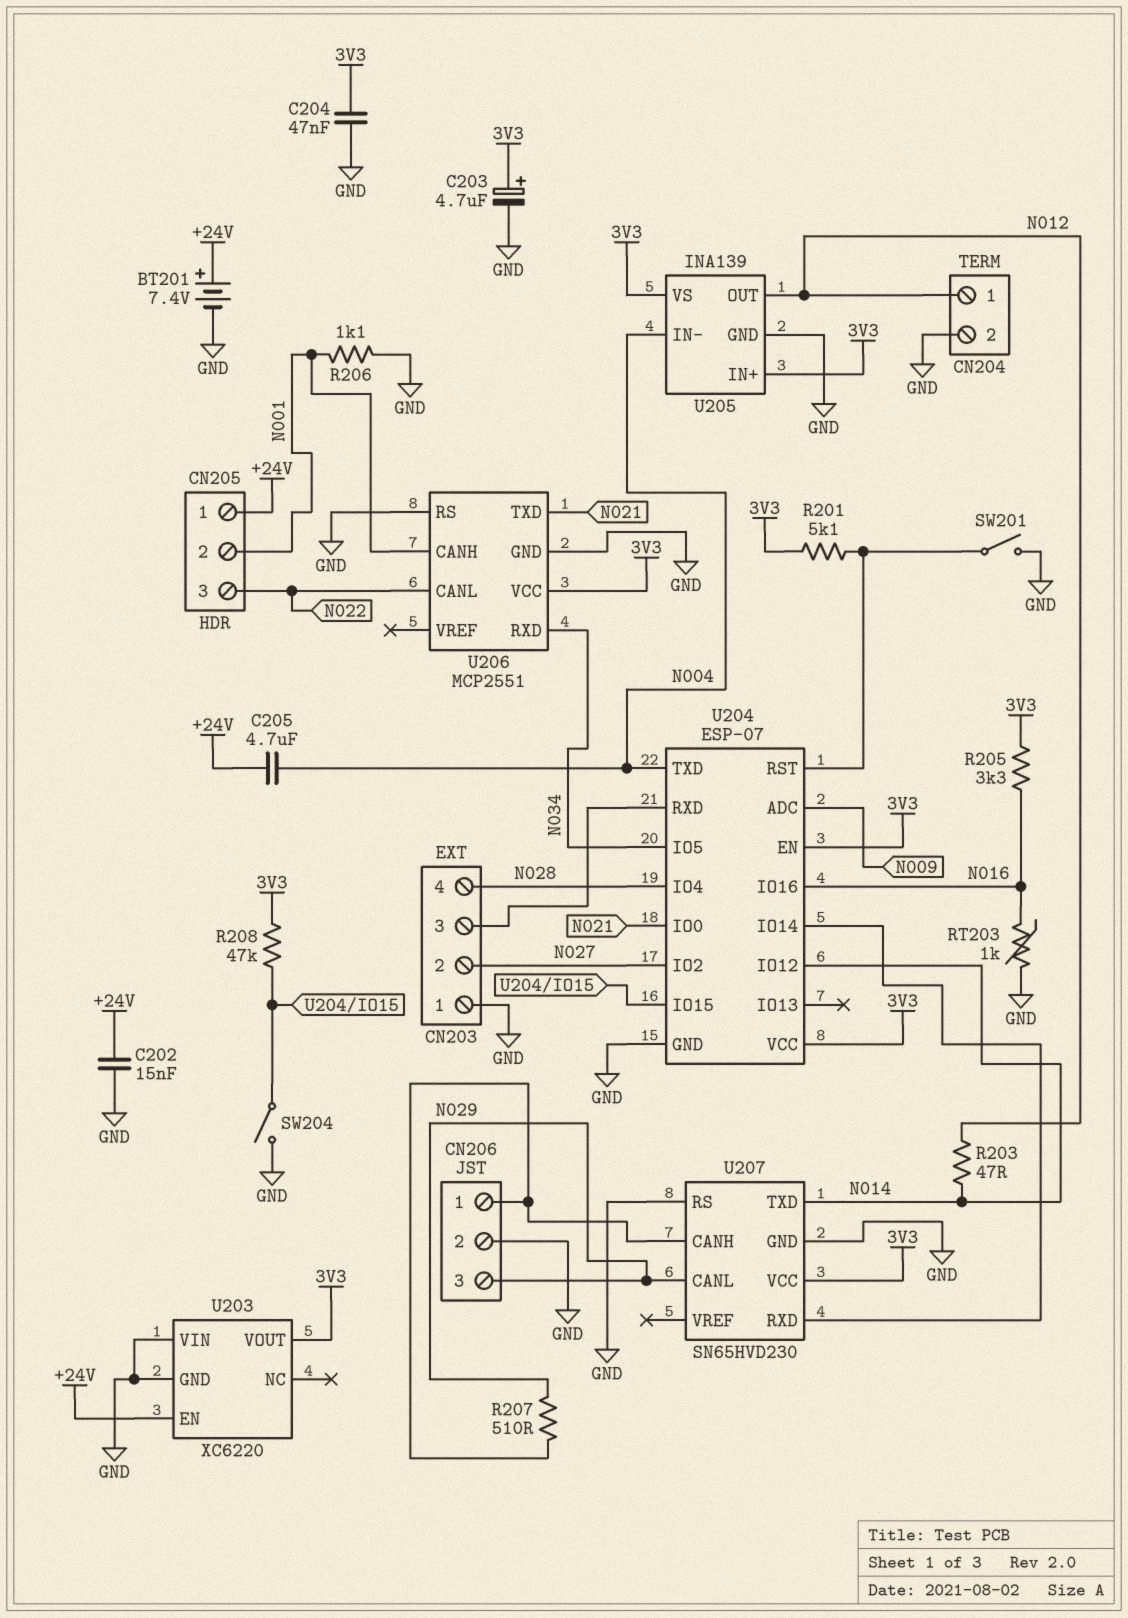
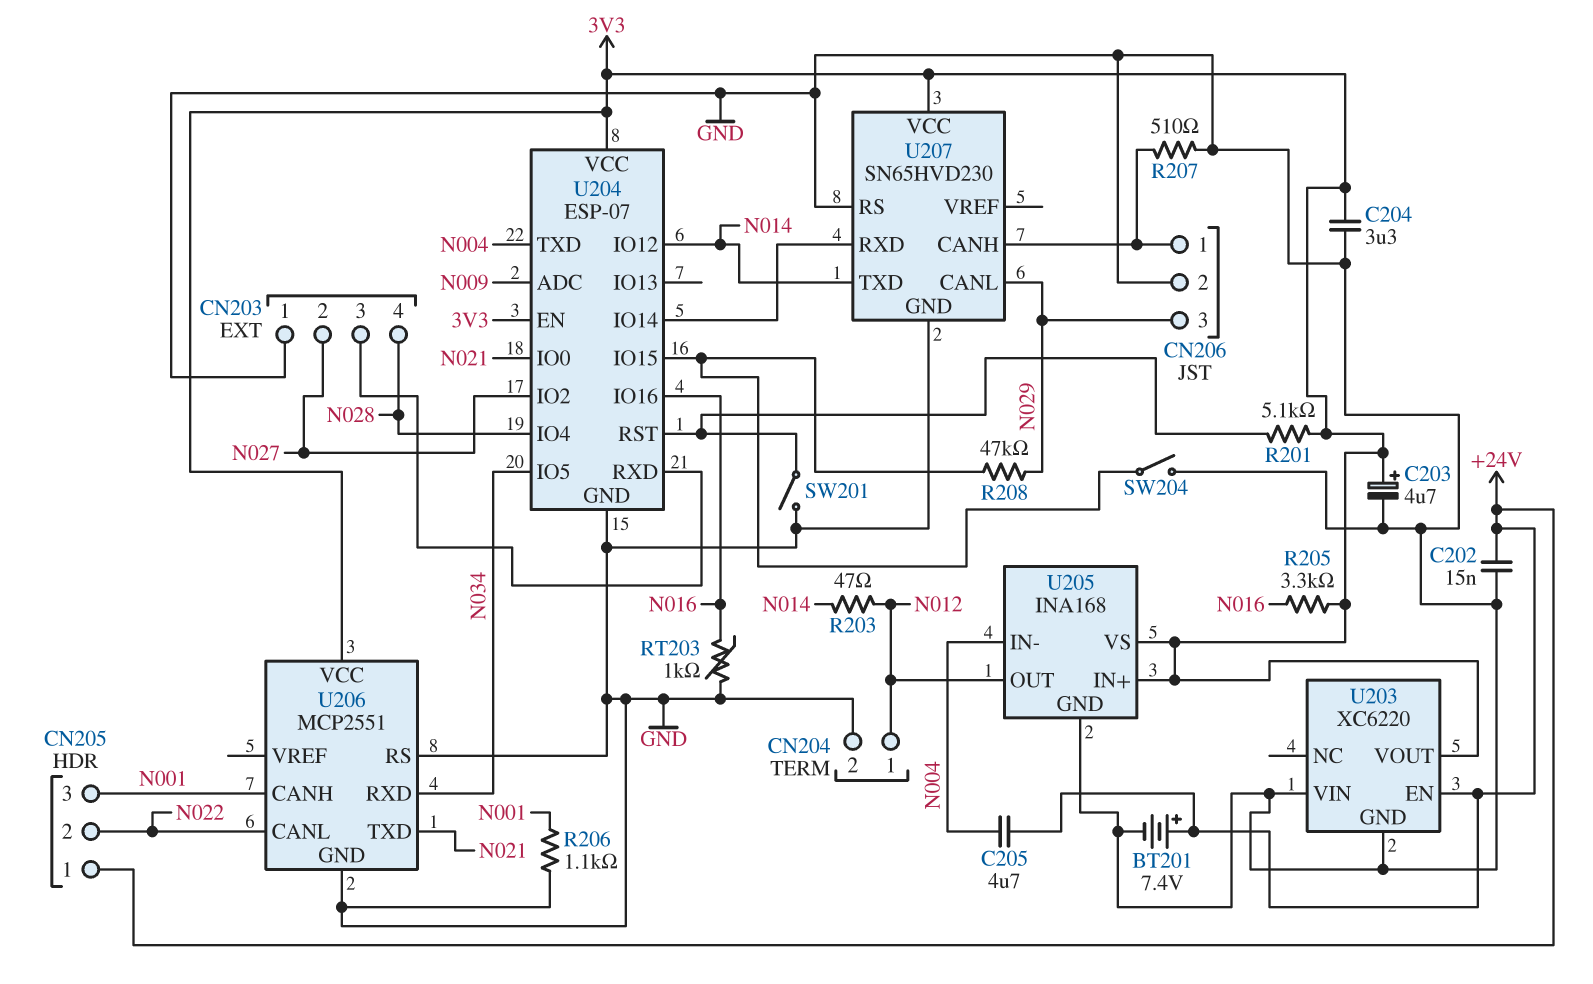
C204: 47nF (3V3, GND) -> 3.3uF (3V3, GND)
CN205 pin 2: N001 -> N022
CN205 pin 3: N022 -> N001
R207: 510 (CN206/1, N029) -> 510 (CN206/1, GND)
R208: 47k (3V3, U204/IO15) -> 47k (N029, U204/IO15)
U205: INA139 -> INA168

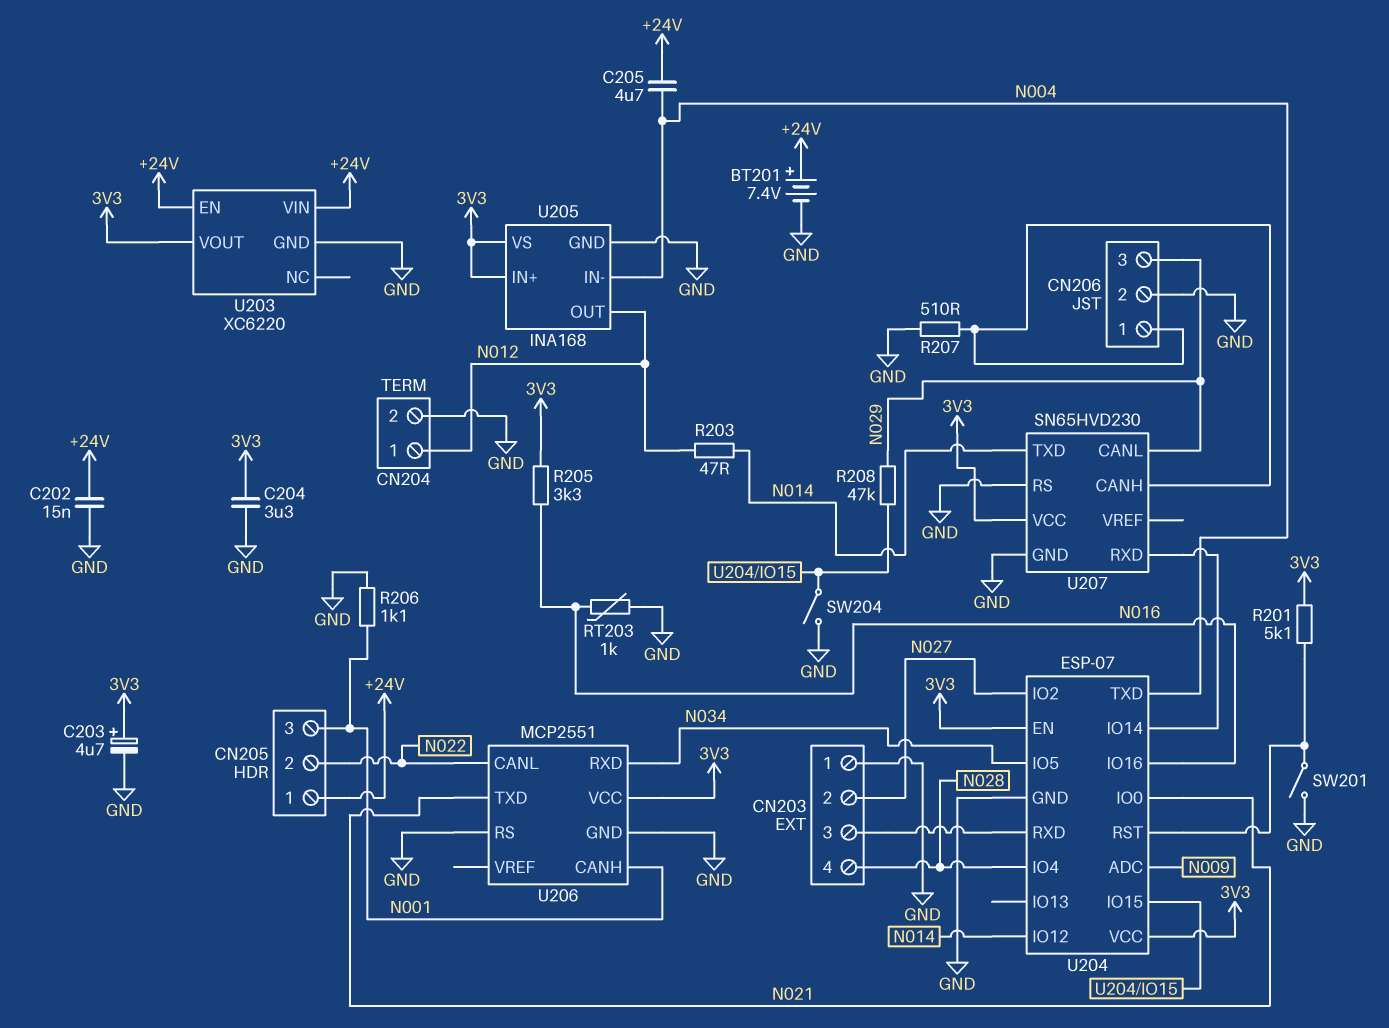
U203 pin VIN: GND -> +24V

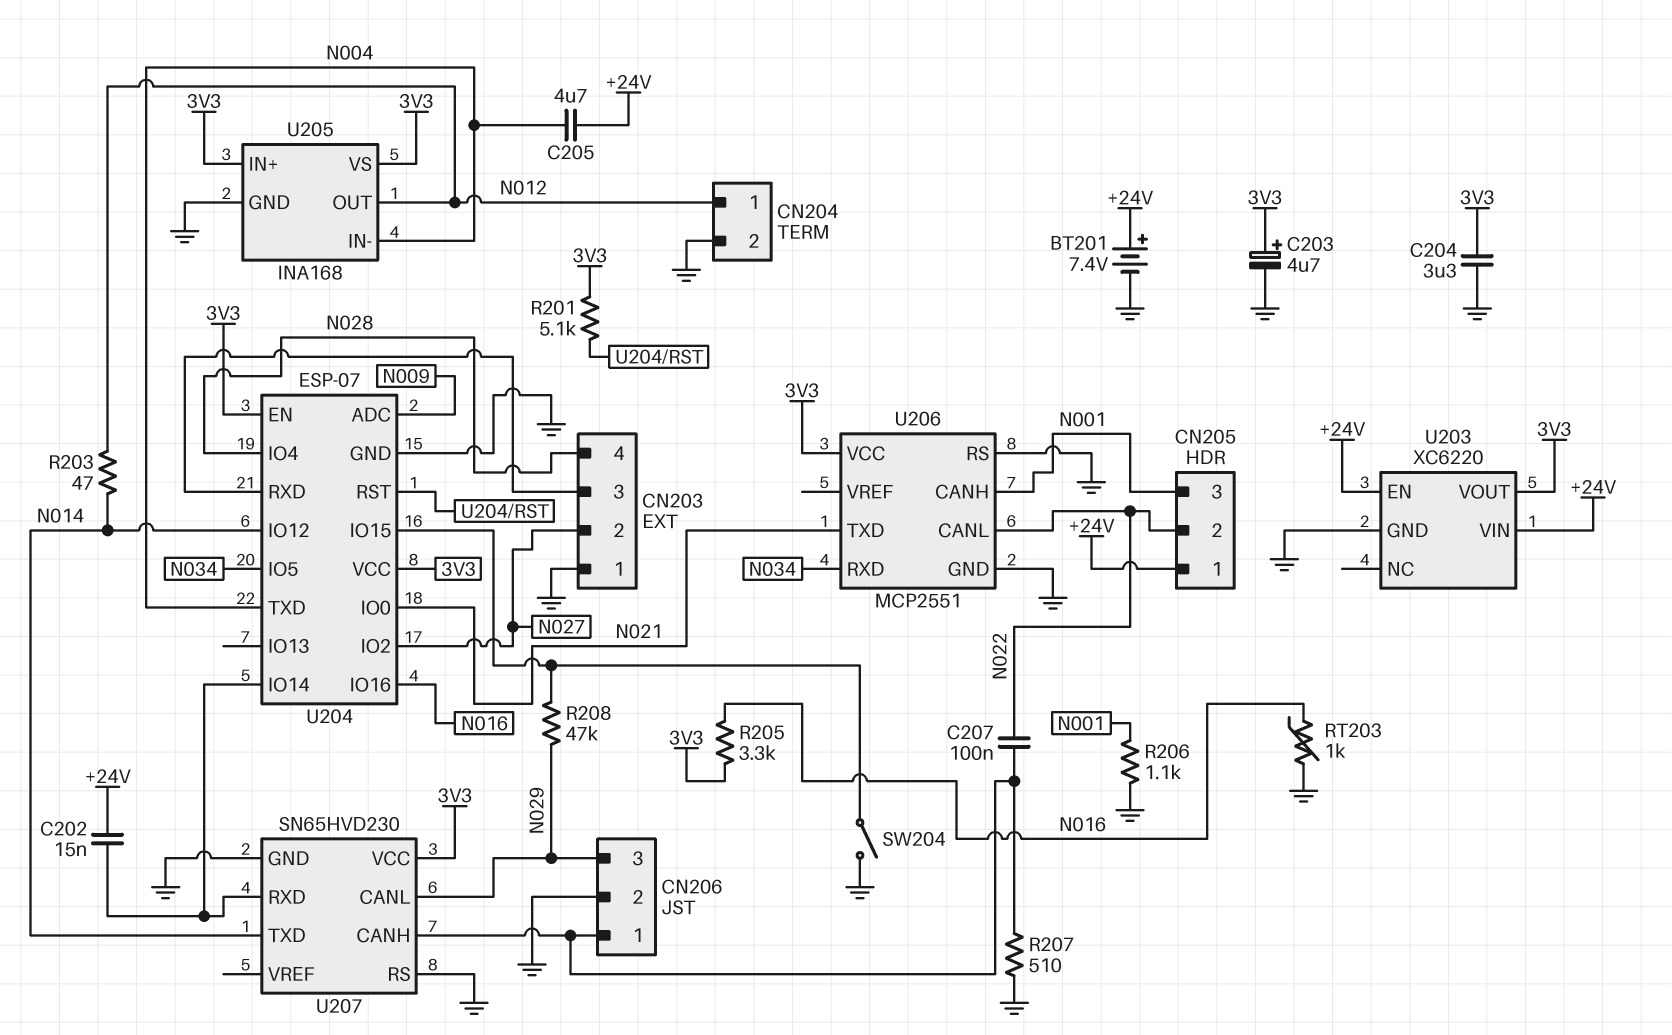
C202: 15nF (+24V, GND) -> 15nF (+24V, U204/IO14)
C207: none -> 100nF (CN206/1, N022)
SW201: switch (GND, U204/RST) -> none

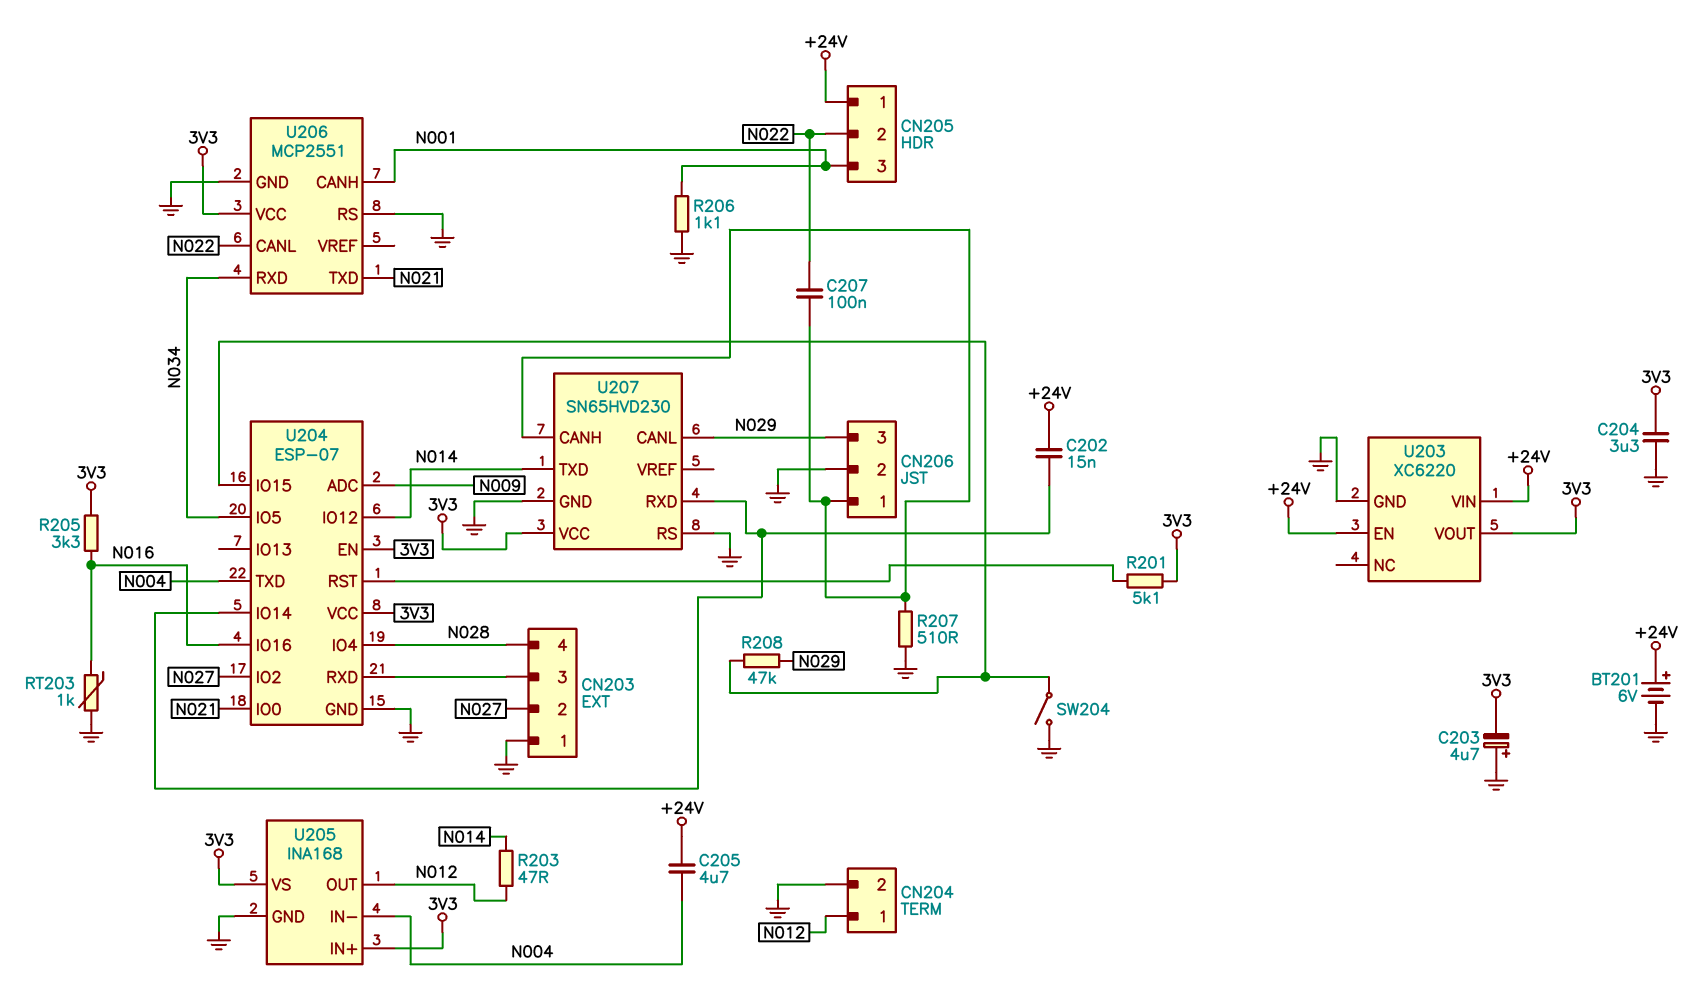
BT201: 7.4V (plus +24V, minus GND) -> 6V (plus +24V, minus GND)
C203: 4.7uF (plus 3V3, minus GND) -> 4.7uF (plus GND, minus 3V3)

